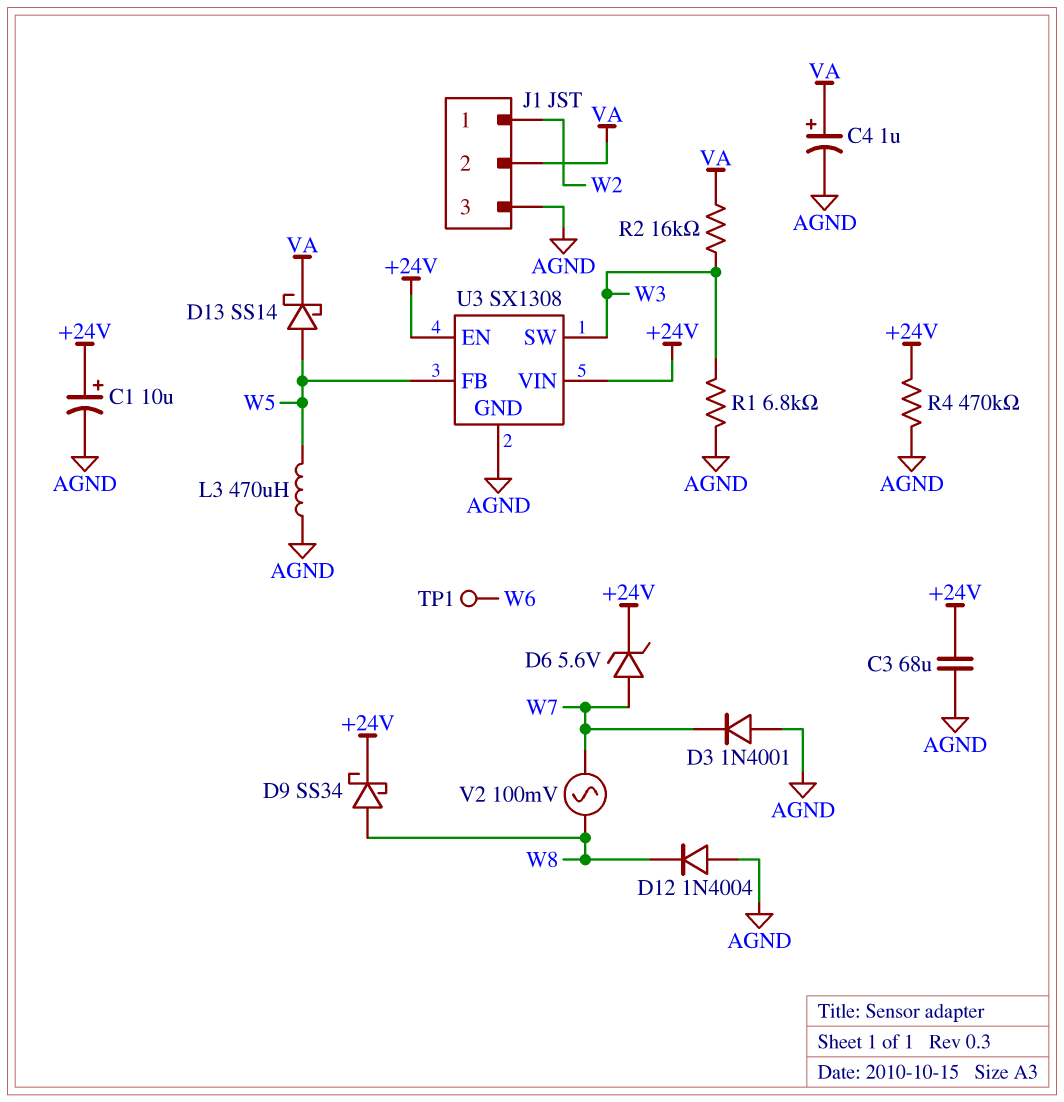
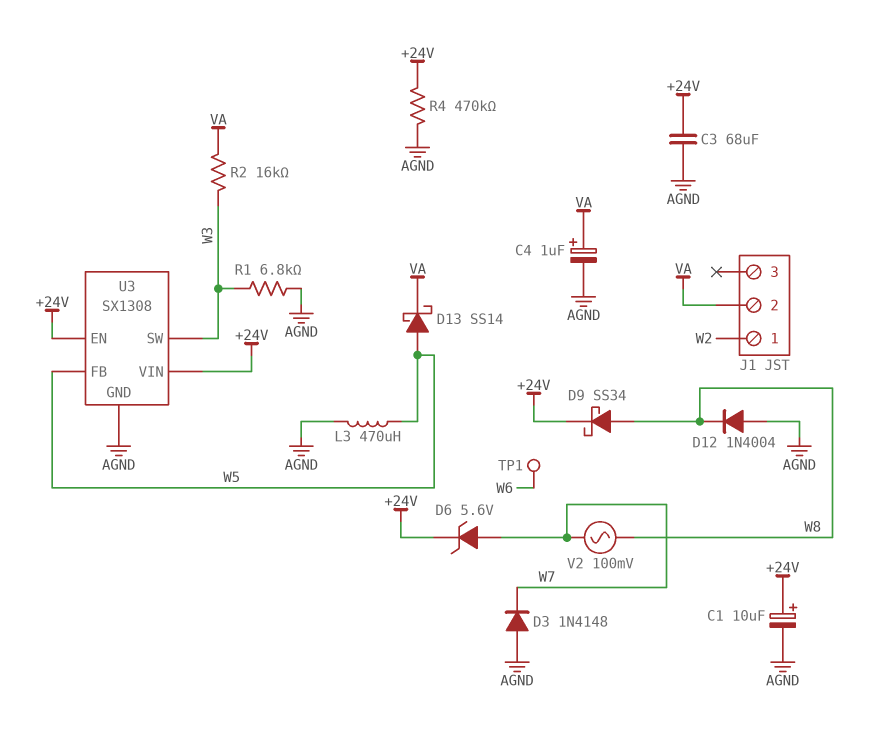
D3: diode 1N4001 (A AGND, K W7) -> diode 1N4148 (A AGND, K W7)
J1 pin 3: AGND -> none

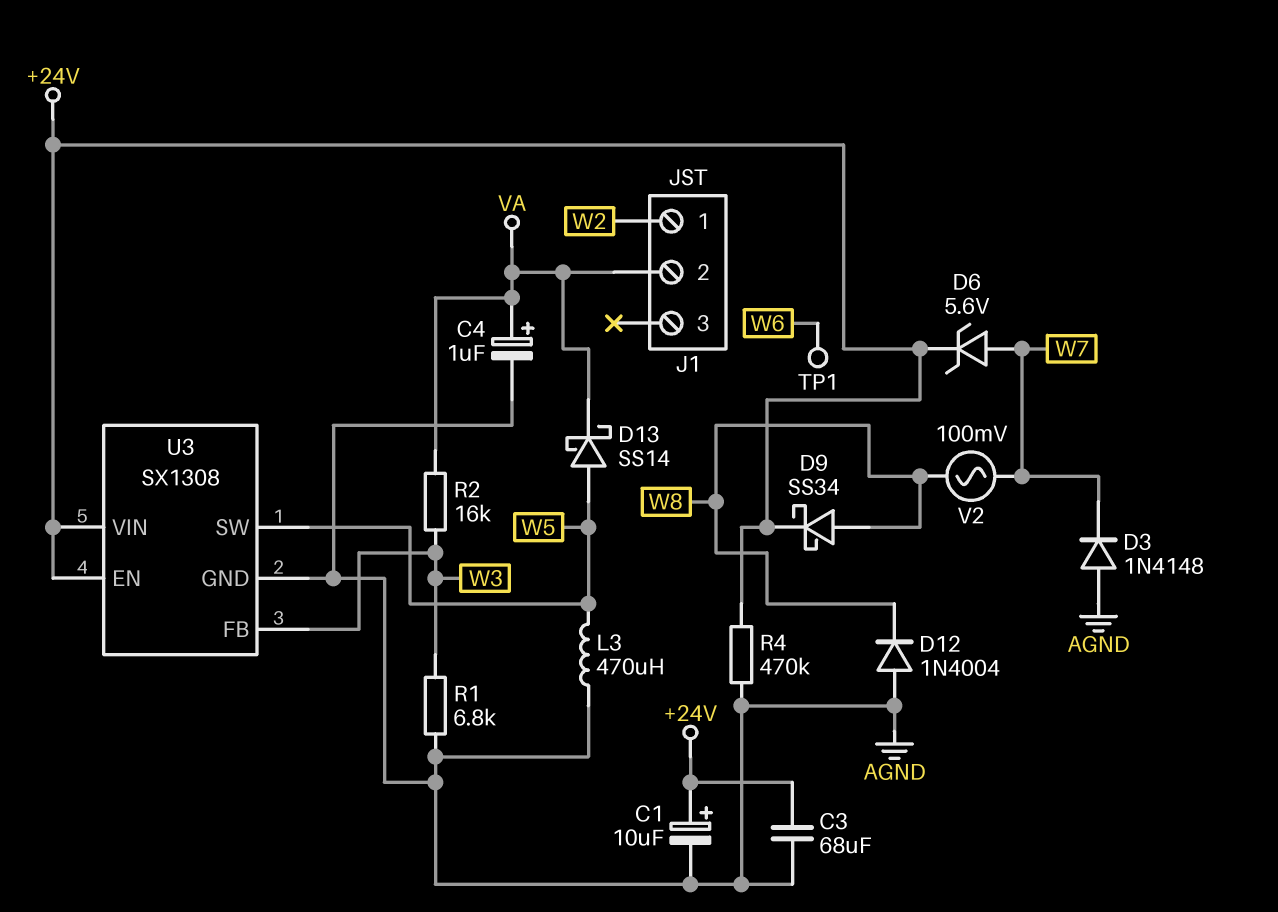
U3 pin FB: W5 -> W3
U3 pin SW: W3 -> W5

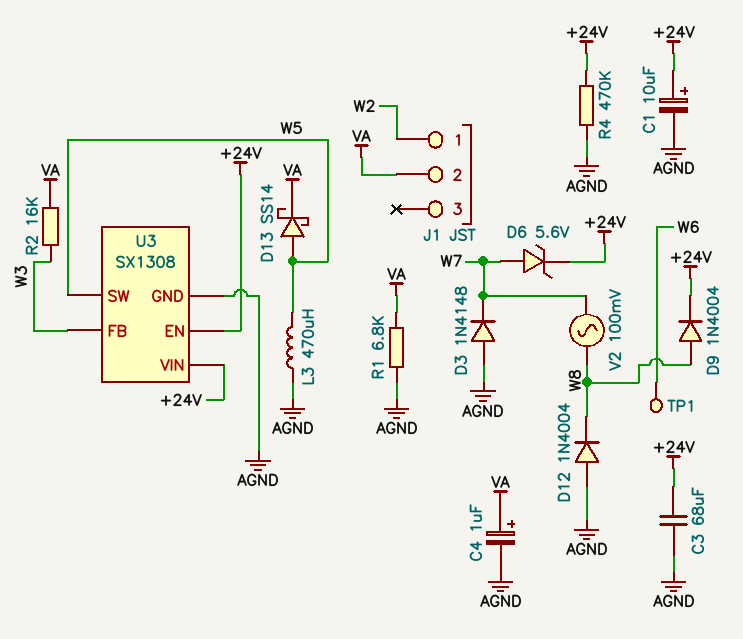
D9: schottky SS34 (A W8, K +24V) -> diode 1N4004 (A W8, K +24V)
R1: 6.8k (AGND, W3) -> 6.8k (AGND, VA)

